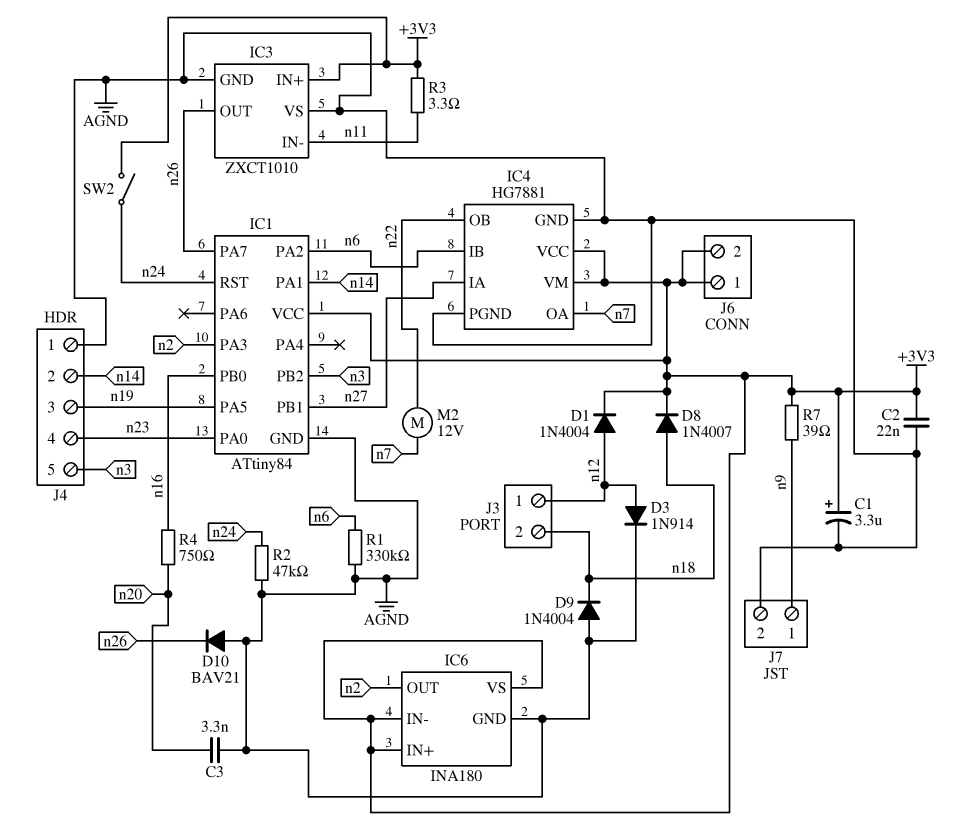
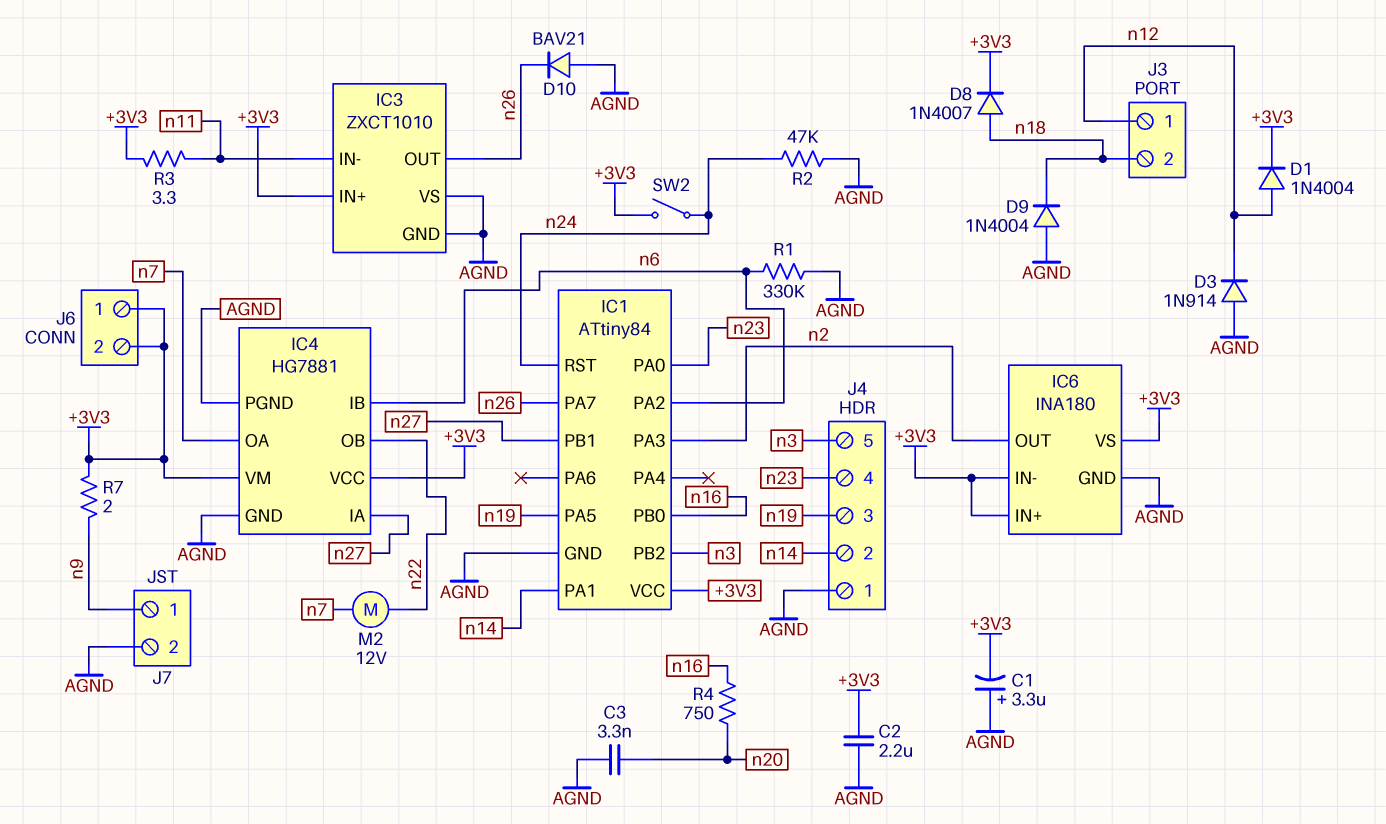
C1: 3.3uF (plus +3V3, minus AGND) -> 3.3uF (plus AGND, minus +3V3)
C2: 22nF (+3V3, AGND) -> 2.2uF (+3V3, AGND)
D3: diode 1N914 (A n12, K AGND) -> diode 1N914 (A AGND, K n12)
R7: 39 (+3V3, n9) -> 2 (+3V3, n9)

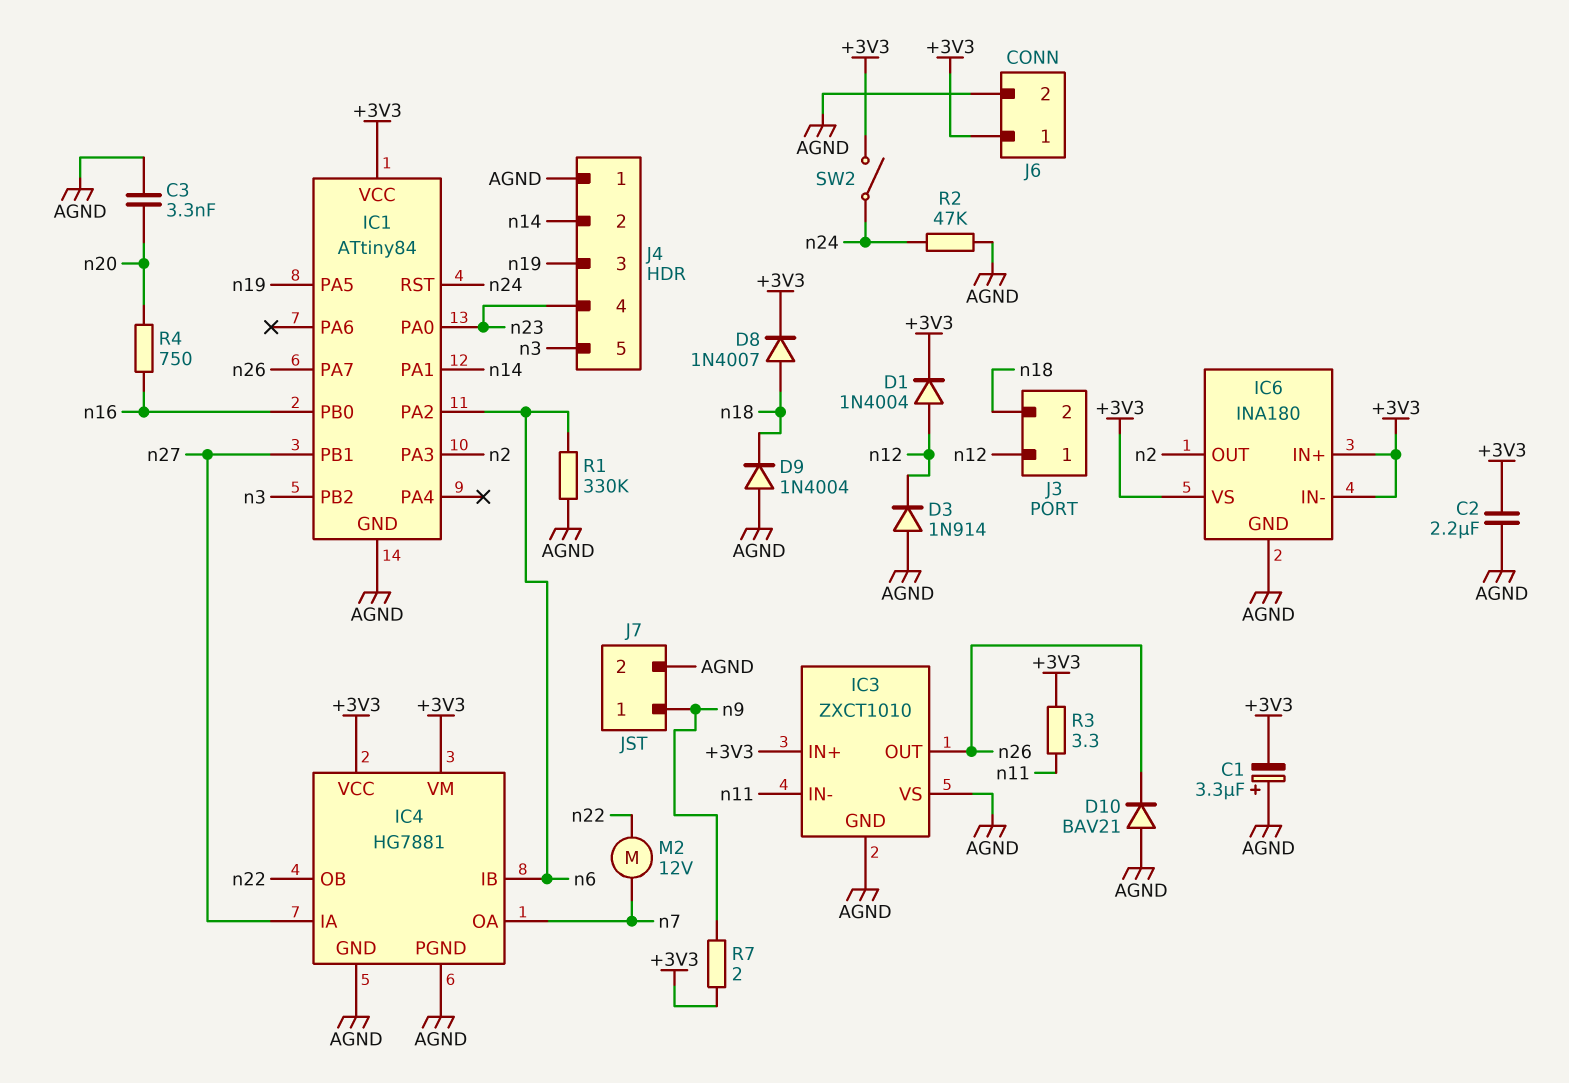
J6 pin 2: +3V3 -> AGND

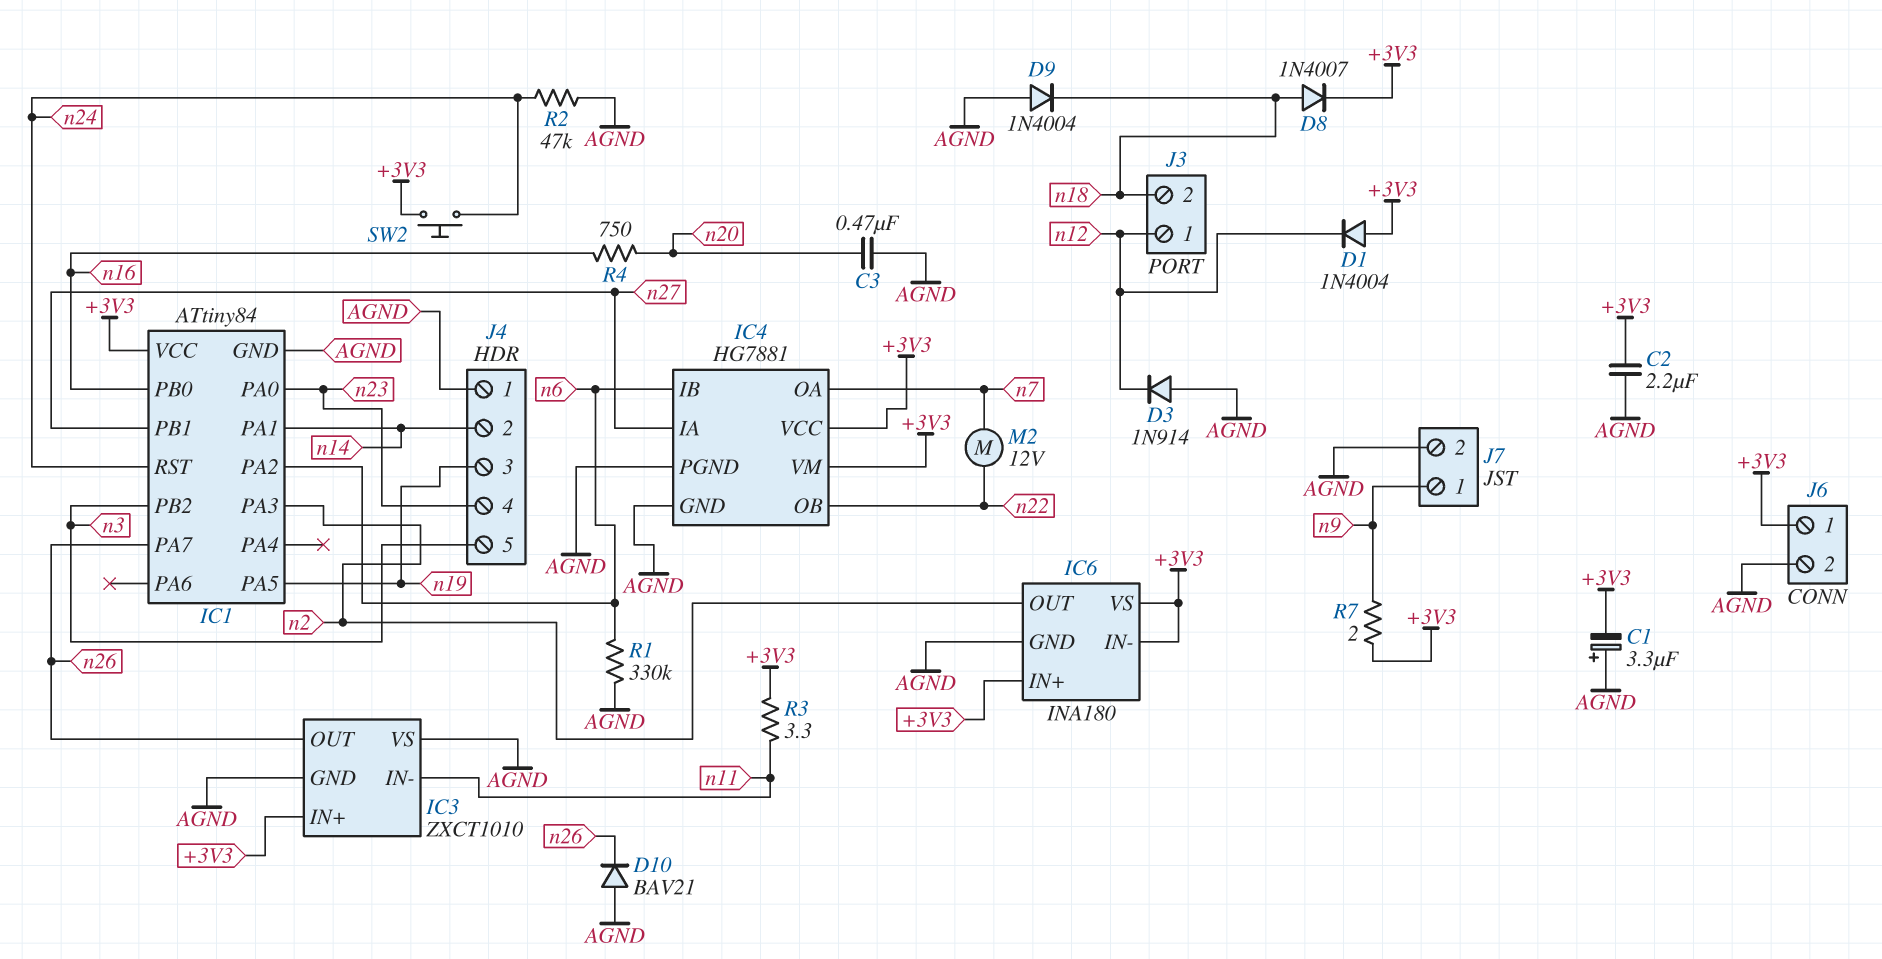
C3: 3.3nF (AGND, n20) -> 470nF (AGND, n20)
D1: diode 1N4004 (A n12, K +3V3) -> diode 1N4004 (A +3V3, K n12)
SW2: switch (+3V3, n24) -> button (+3V3, n24)

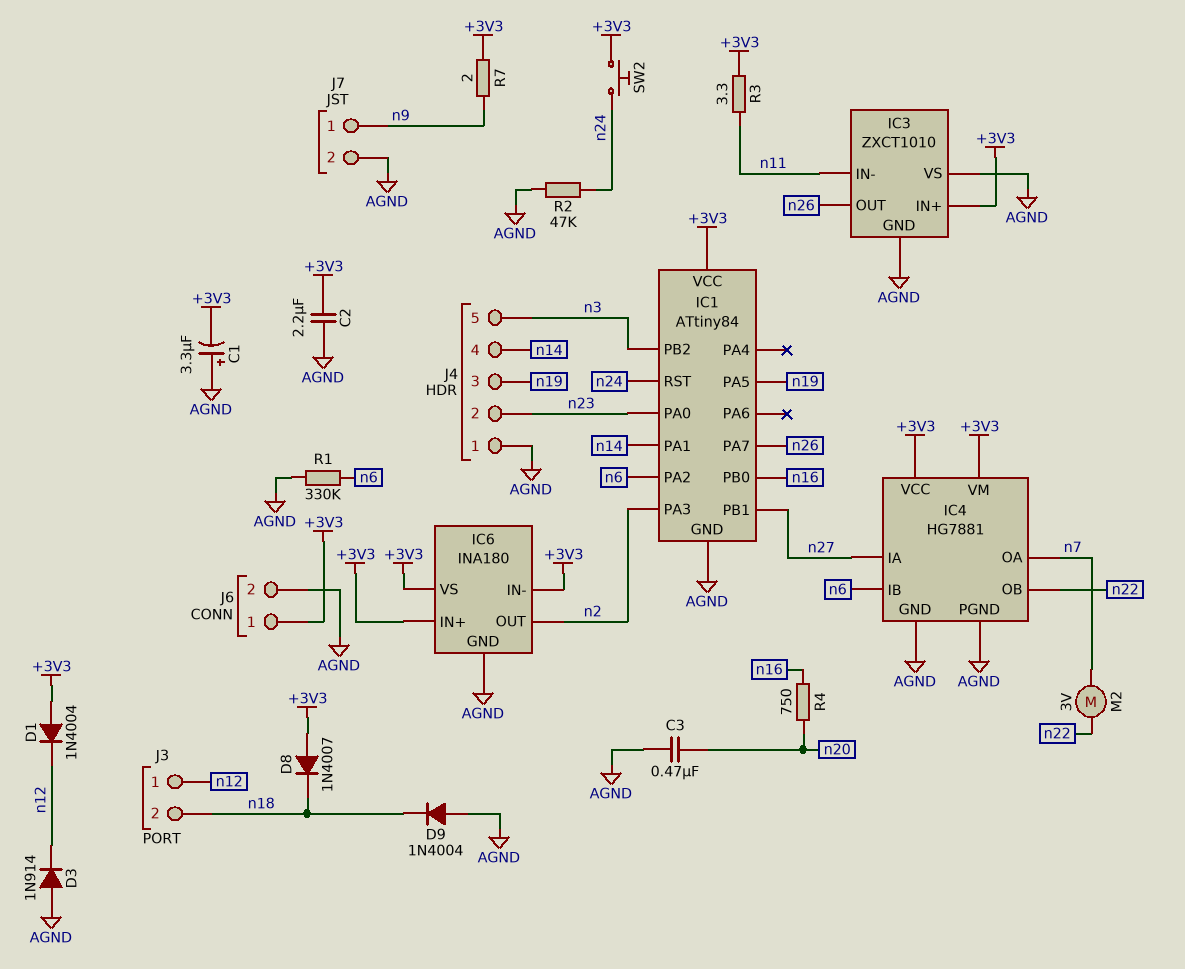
D8: diode 1N4007 (A n18, K +3V3) -> diode 1N4007 (A +3V3, K n18)
D10: diode BAV21 (A AGND, K n26) -> none
J4 pin 2: n14 -> n23
J4 pin 4: n23 -> n14
M2: motor 12V (n7, n22) -> motor 3V (n7, n22)

